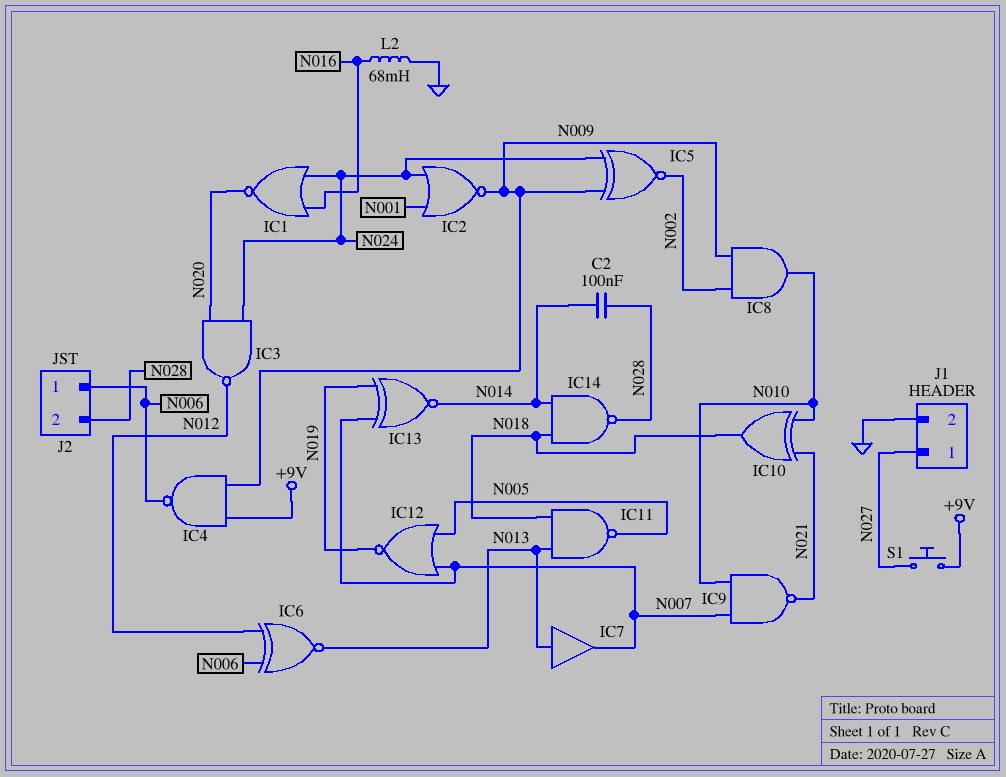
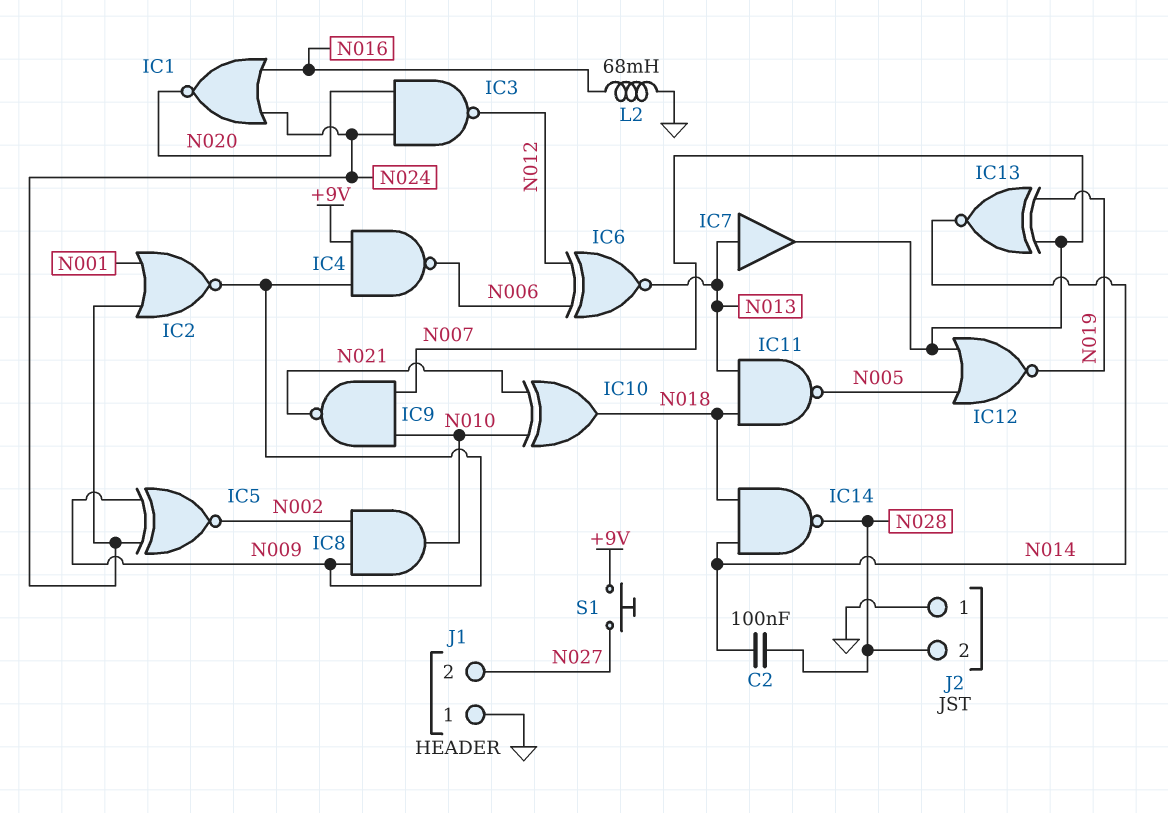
J1 pin 1: N027 -> GND
J1 pin 2: GND -> N027
J2 pin 1: N006 -> GND

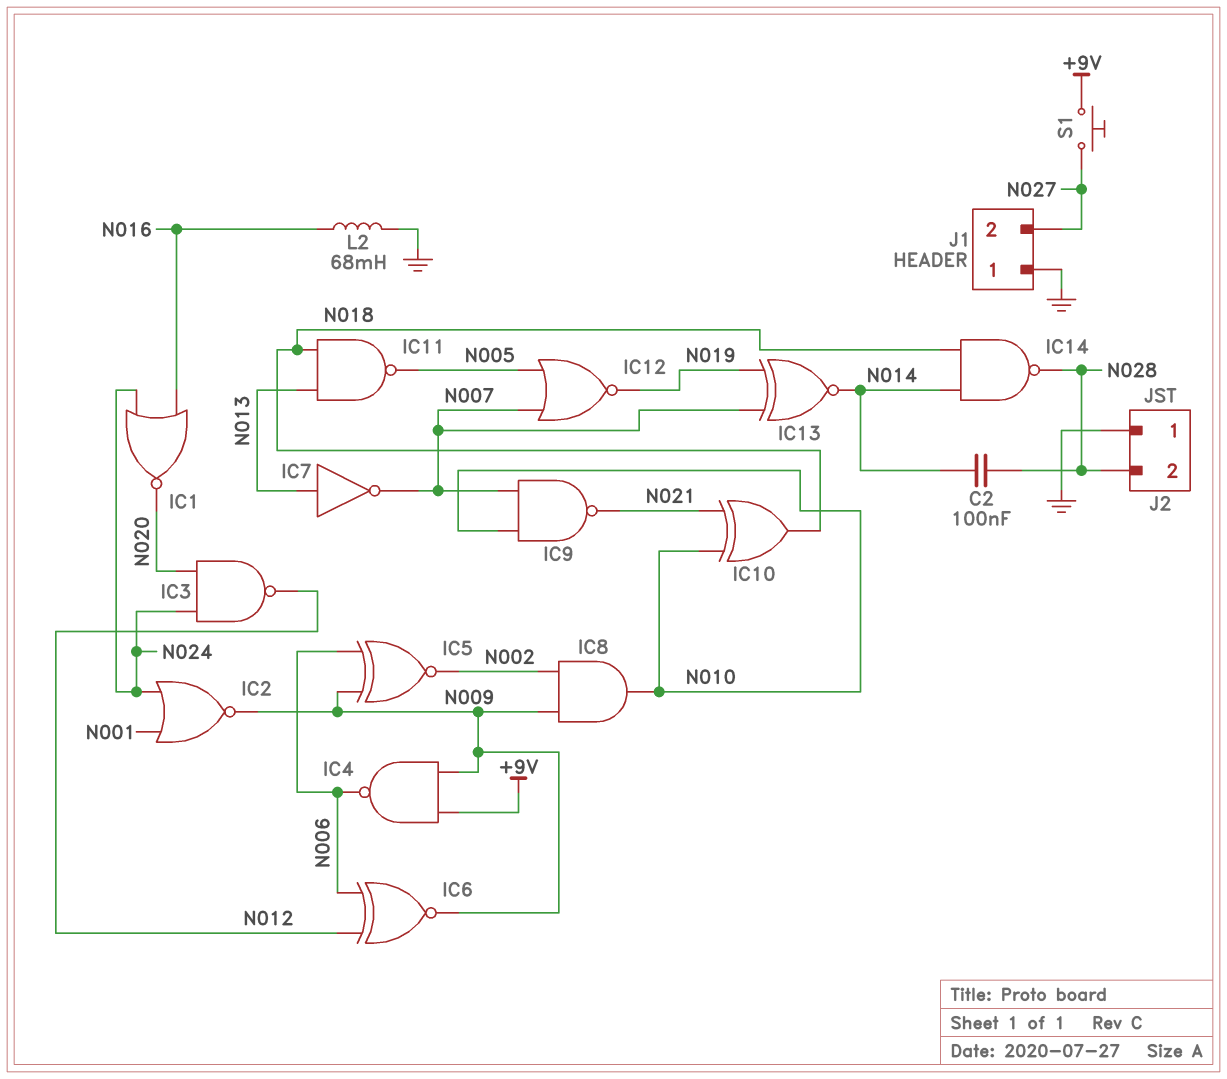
IC5: XNOR (in N009, in N024, out N002) -> XNOR (in N006, in N009, out N002)
IC6: XNOR (in N006, in N012, out N013) -> XNOR (in N006, in N012, out N009)
IC7: buffer (in N013, out N007) -> NOT (in N013, out N007)

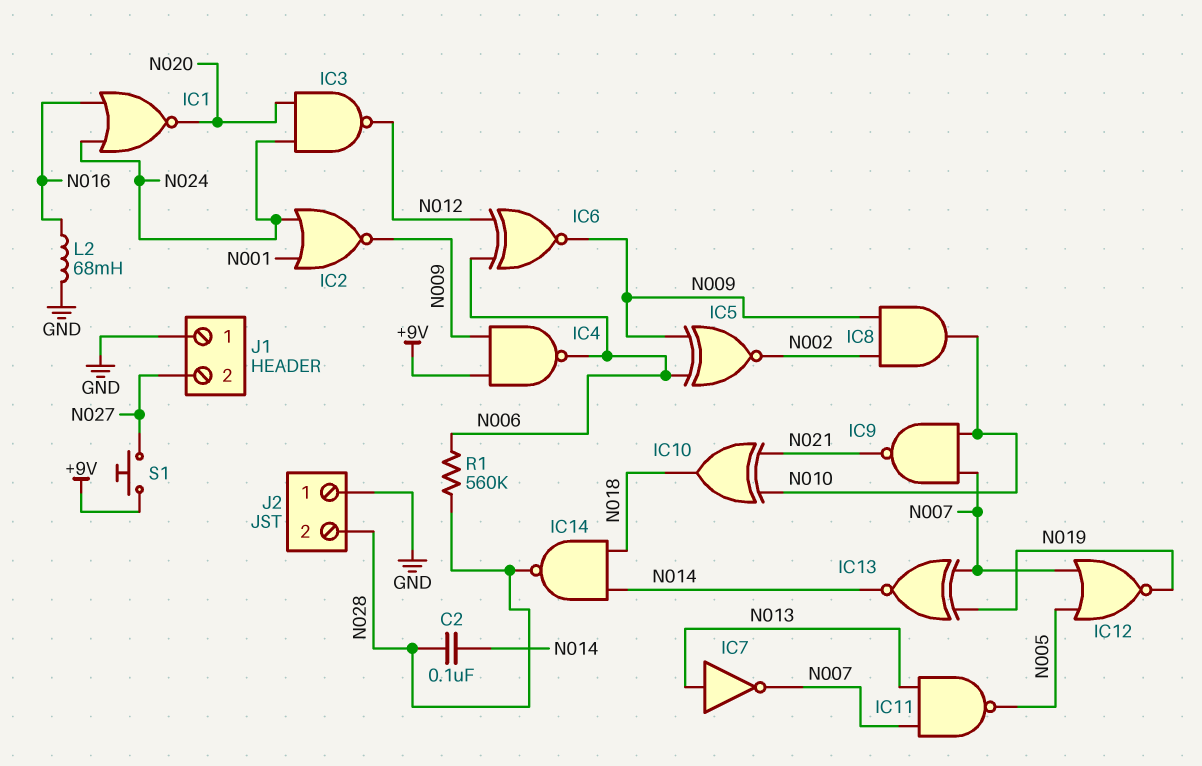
IC11: NAND (in N013, in N018, out N005) -> NAND (in N007, in N013, out N005)
R1: none -> 560k (N006, N028)

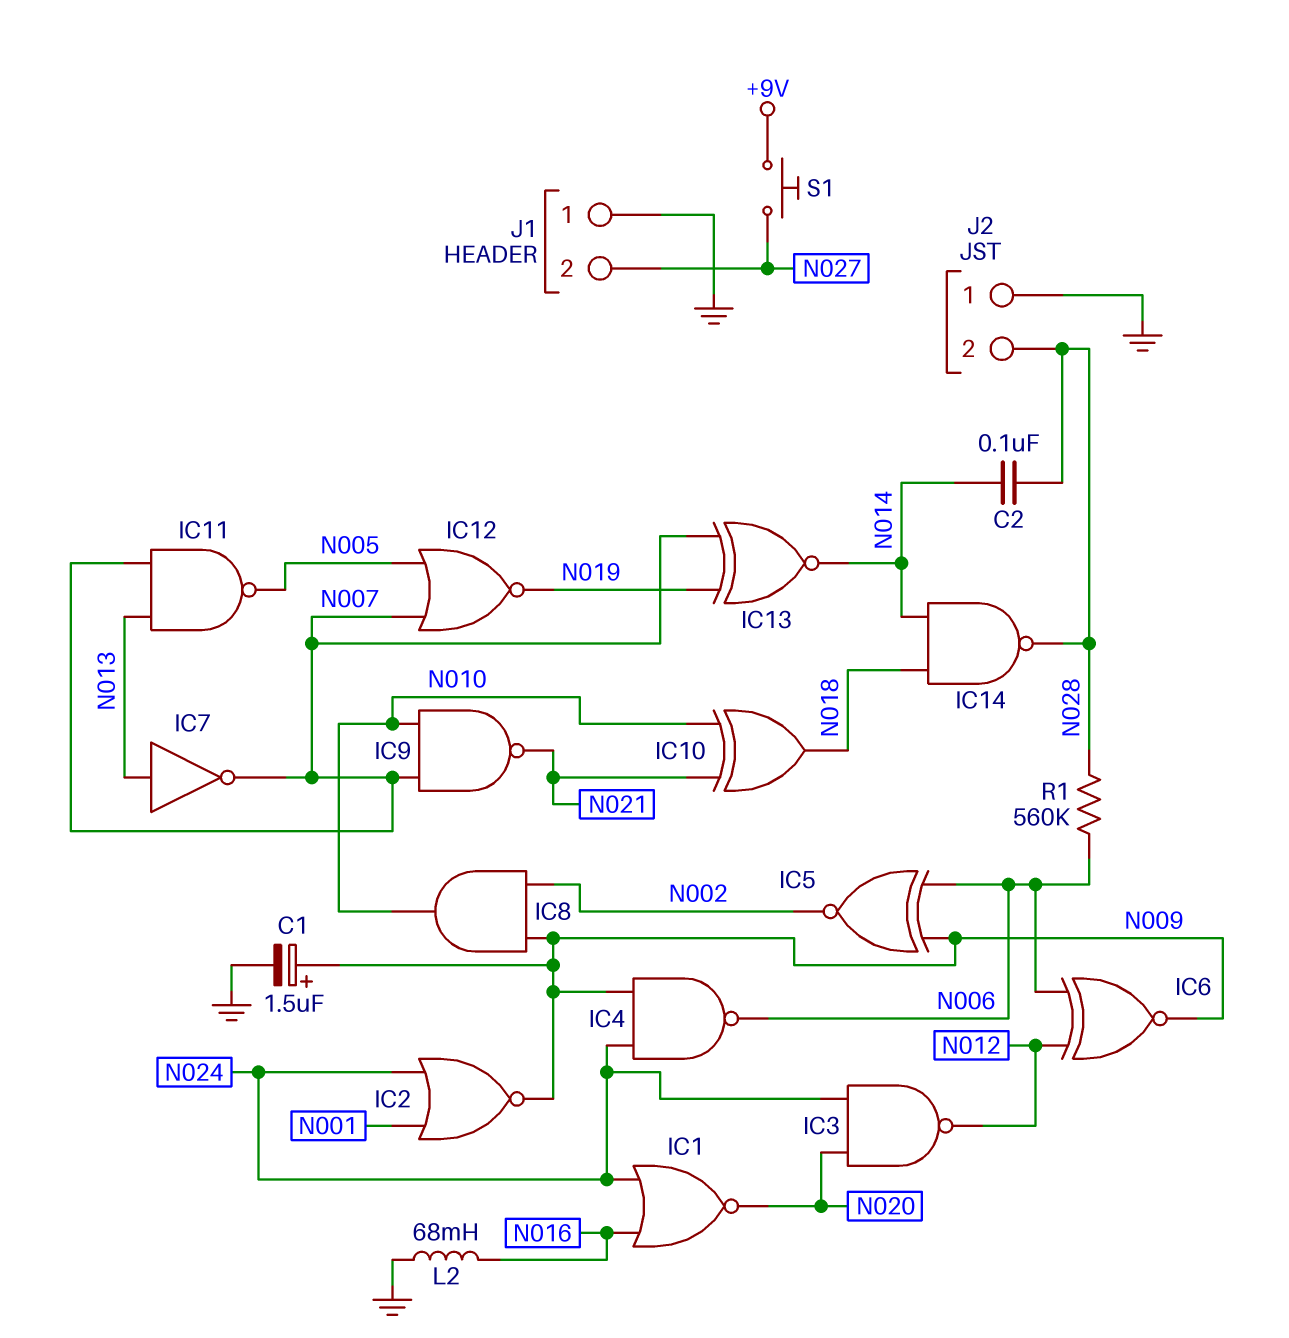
C1: none -> 1.5uF (plus N009, minus GND)
IC4: NAND (in +9V, in N009, out N006) -> NAND (in N009, in N024, out N006)

